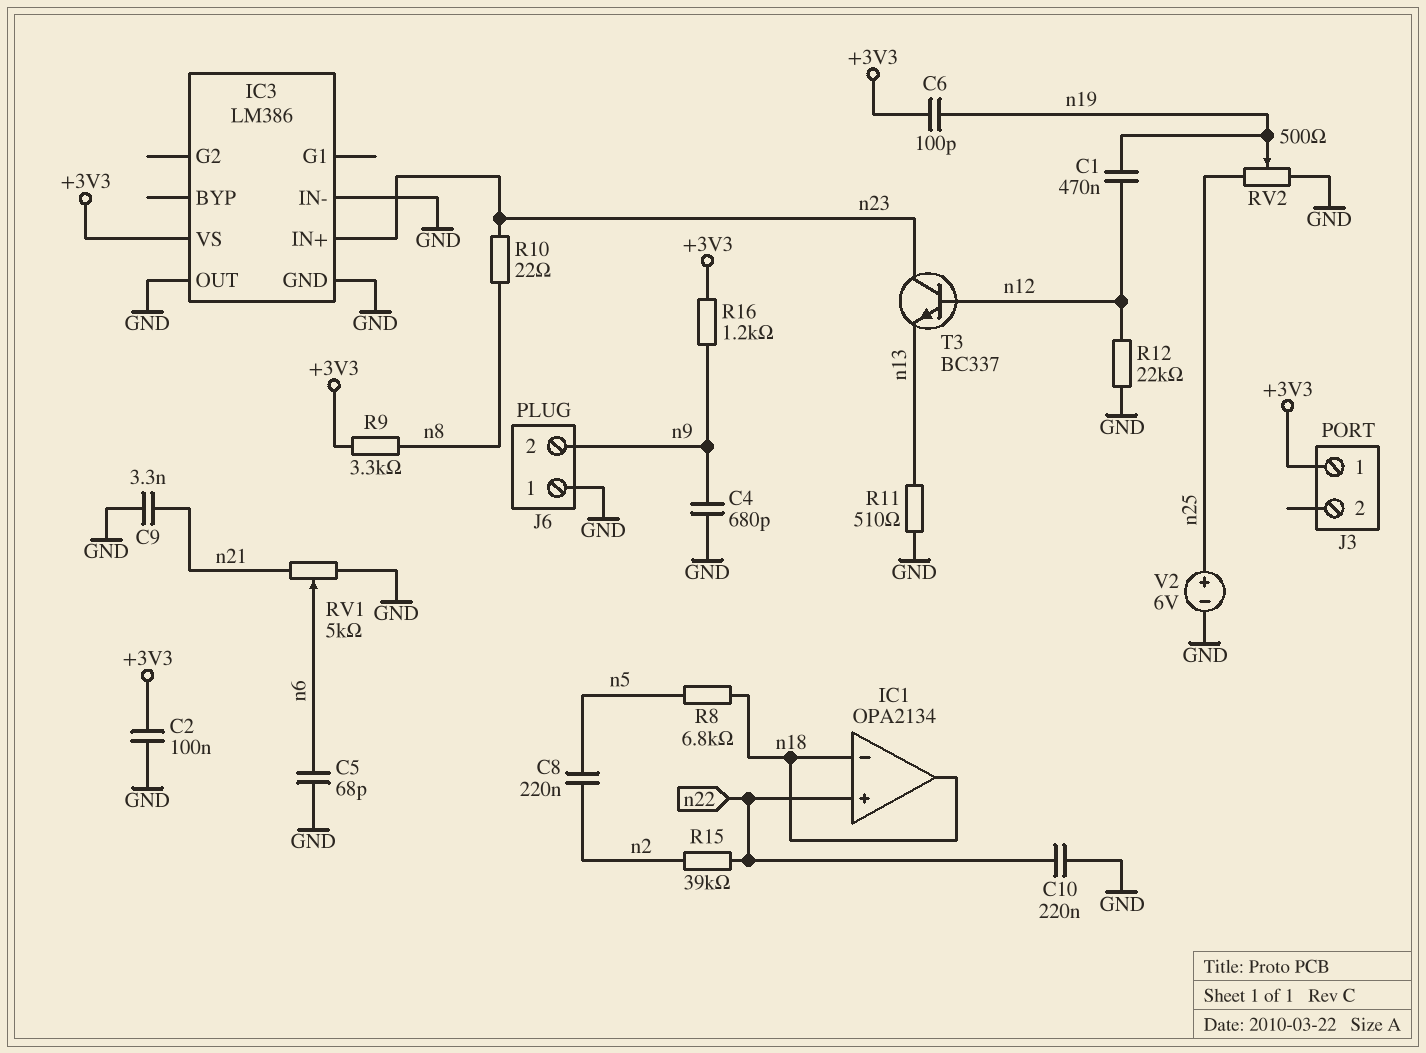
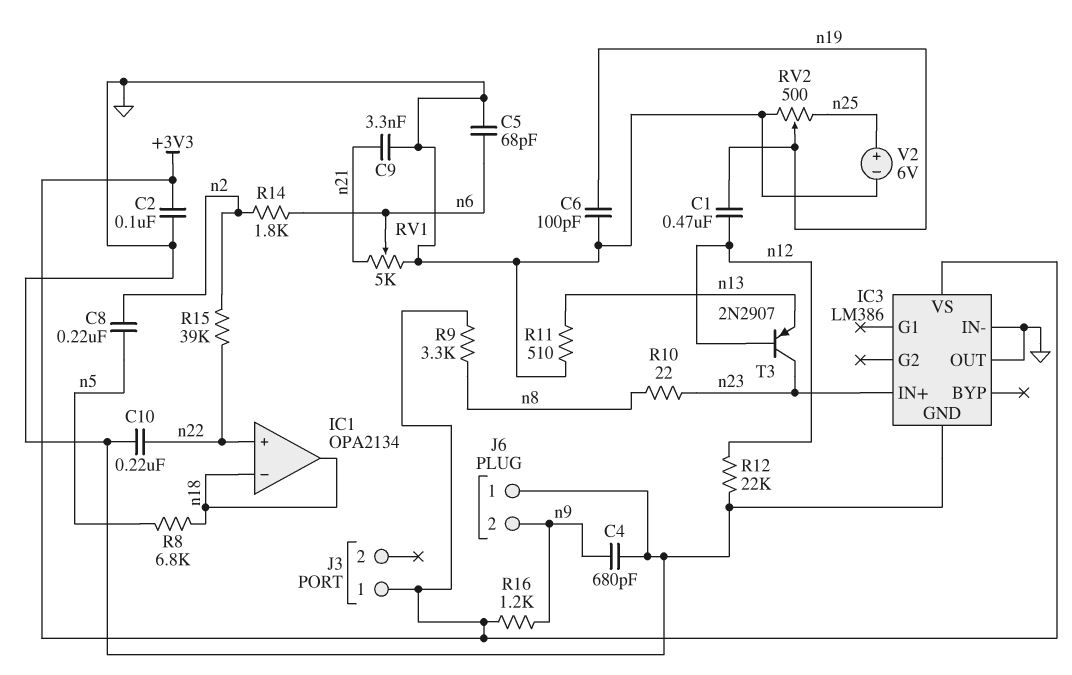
C6: 100pF (+3V3, n19) -> 100pF (GND, n19)
R14: none -> 1.8k (n2, n6)
T3: NPN BC337 (B n12, C n23, E n13) -> PNP 2N2907 (B n12, C n23, E n13)

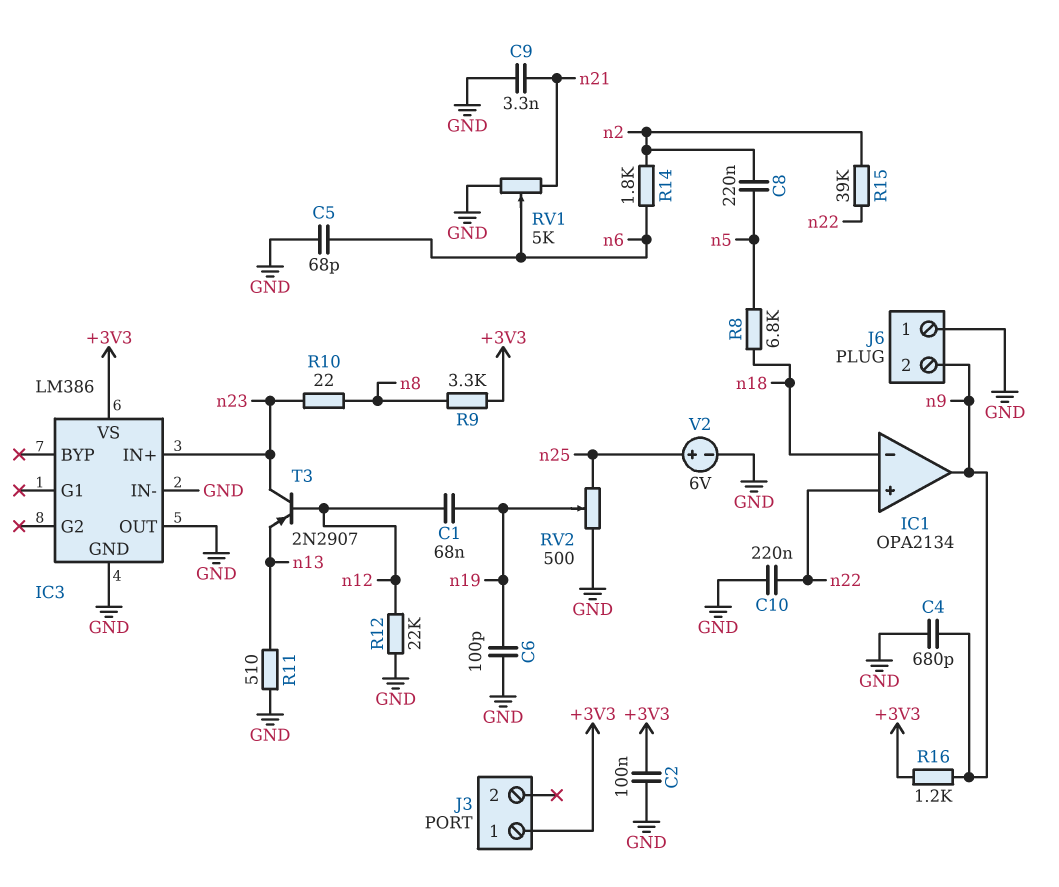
C1: 470nF (n12, n19) -> 68nF (n12, n19)
IC1 pin out: n18 -> n9

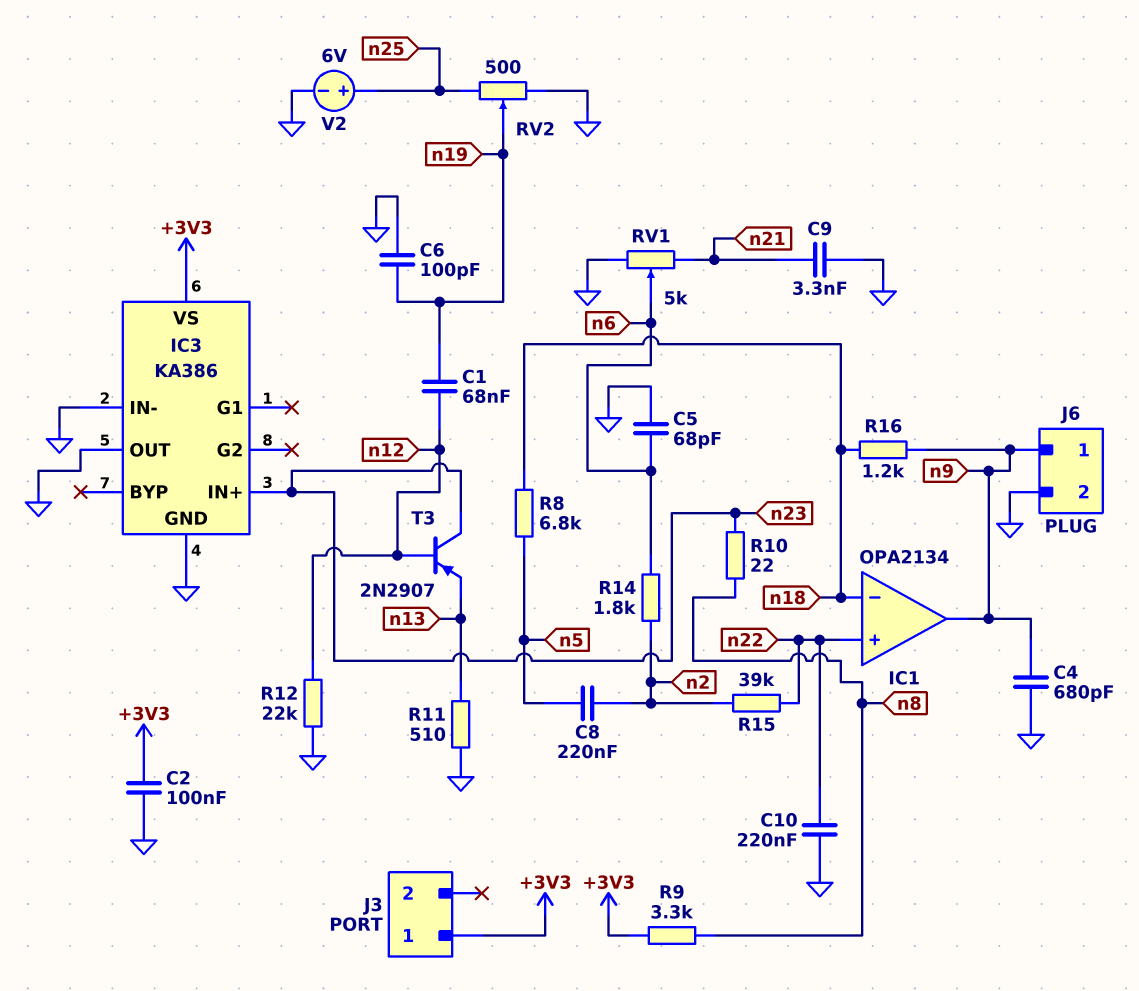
IC3: LM386 -> KA386
J6 pin 1: GND -> n9
J6 pin 2: n9 -> GND
R16: 1.2k (+3V3, n9) -> 1.2k (n9, n18)

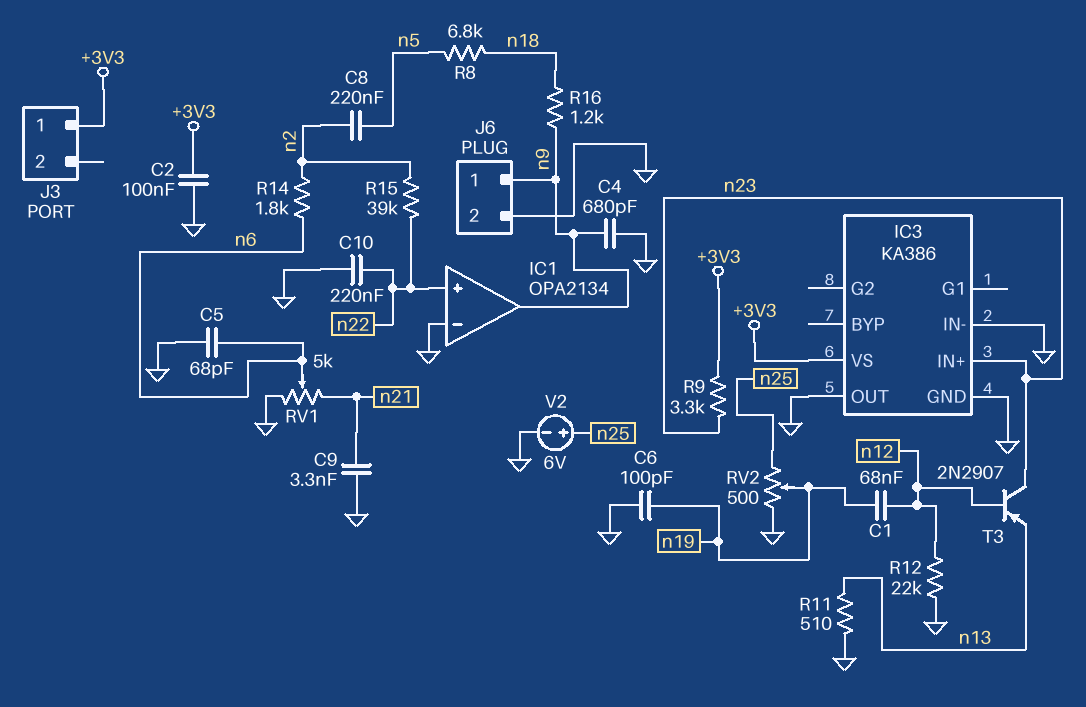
IC1 pin in-: n18 -> GND
R9: 3.3k (+3V3, n8) -> 3.3k (+3V3, n23)
R10: 22 (n8, n23) -> none

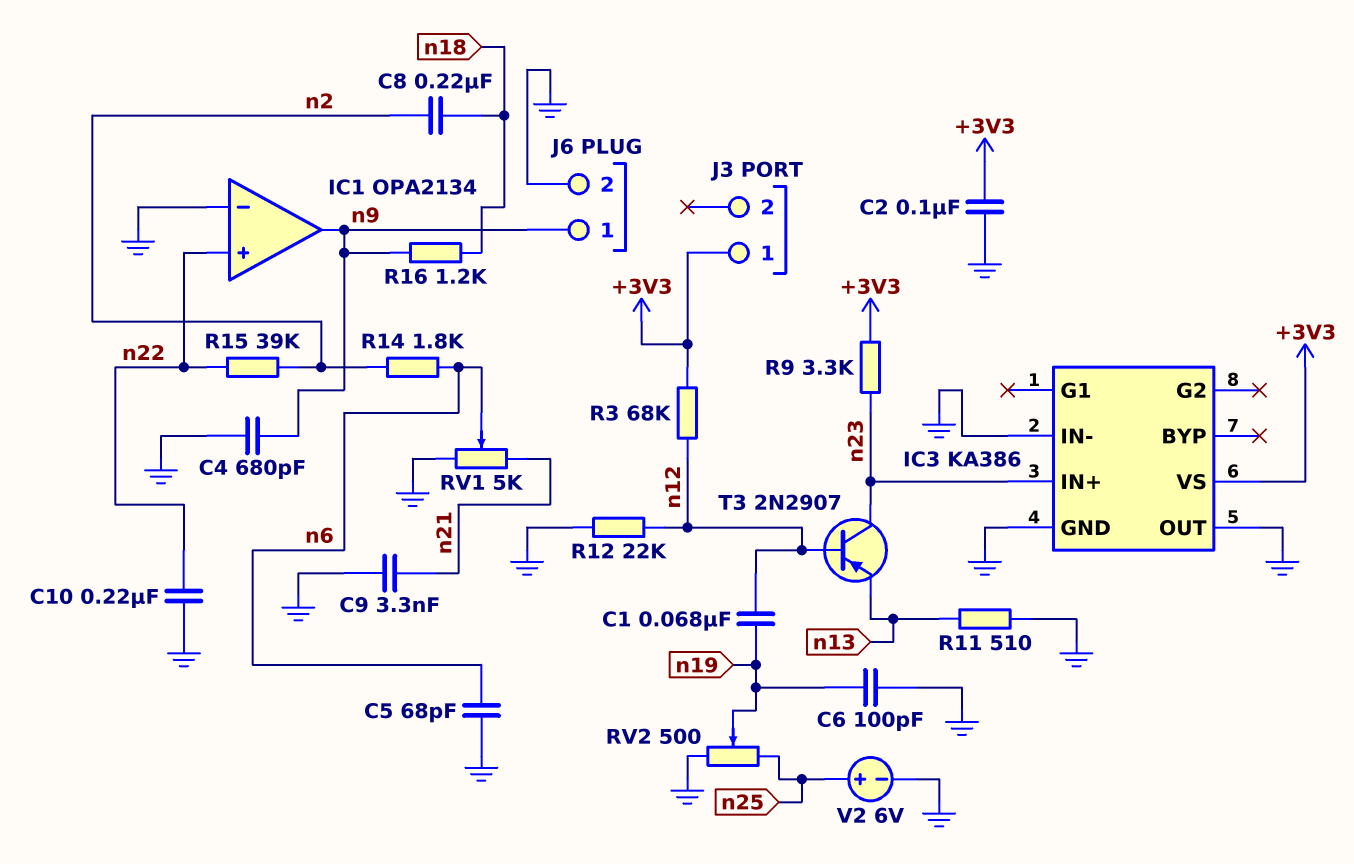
C8: 220nF (n2, n5) -> 220nF (n2, n18)
R3: none -> 68k (+3V3, n12)
R8: 6.8k (n5, n18) -> none

